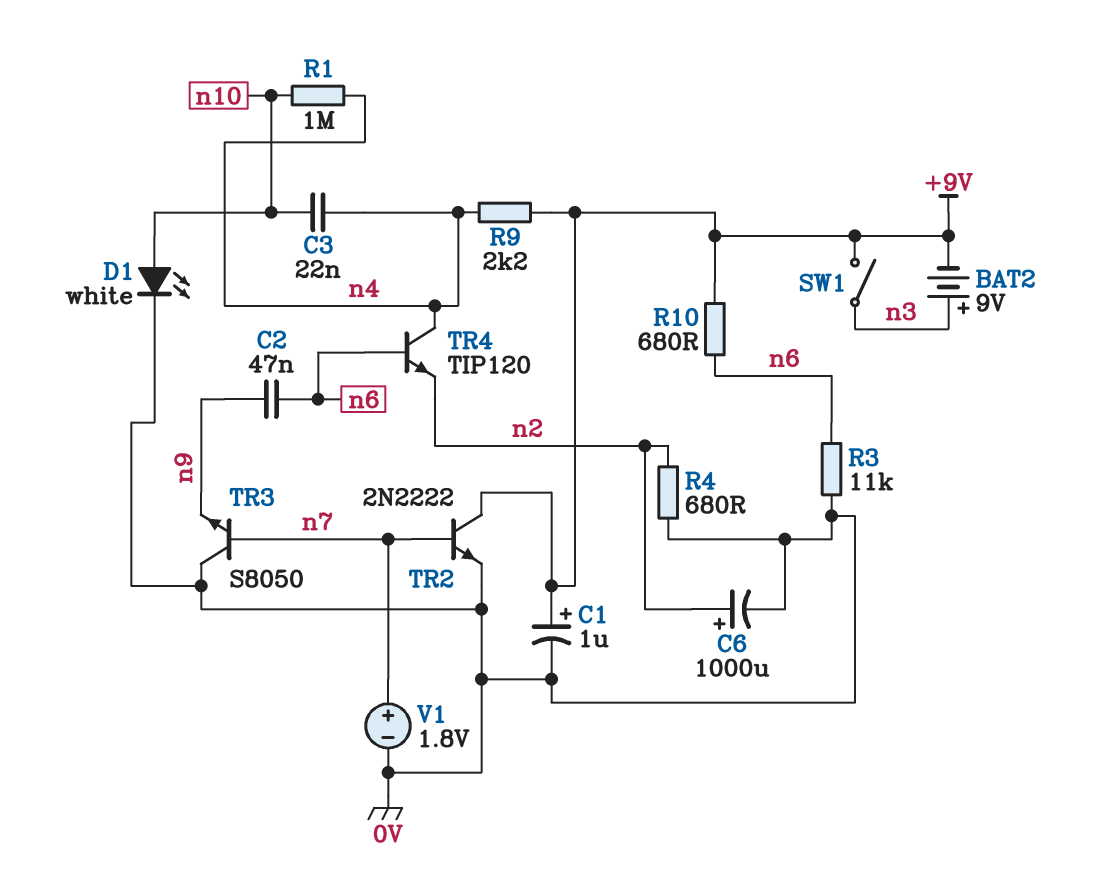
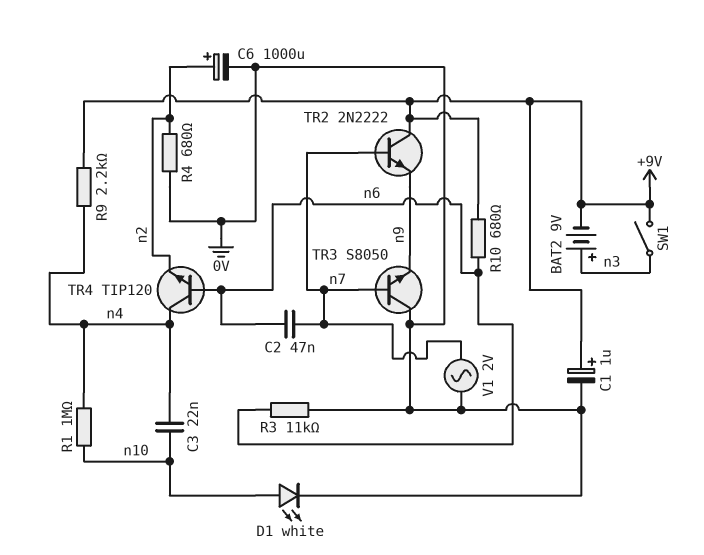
C2: 47nF (n6, n9) -> 47nF (n6, n7)
TR2: NPN 2N2222 (B n7, C +9V, E 0V) -> NPN 2N2222 (B n7, C +9V, E n9)
V1: 1.8V (plus n7, minus 0V) -> AC 2V (0V, n7)

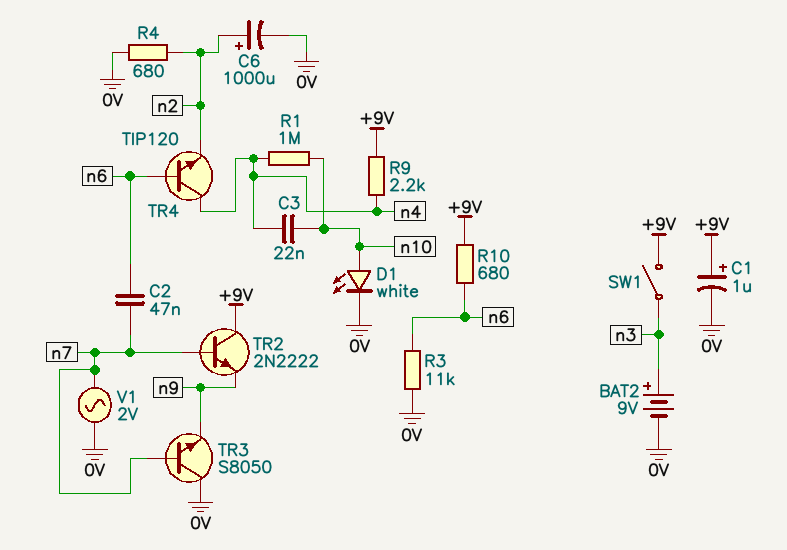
BAT2: 9V (plus n3, minus +9V) -> 9V (plus n3, minus 0V)

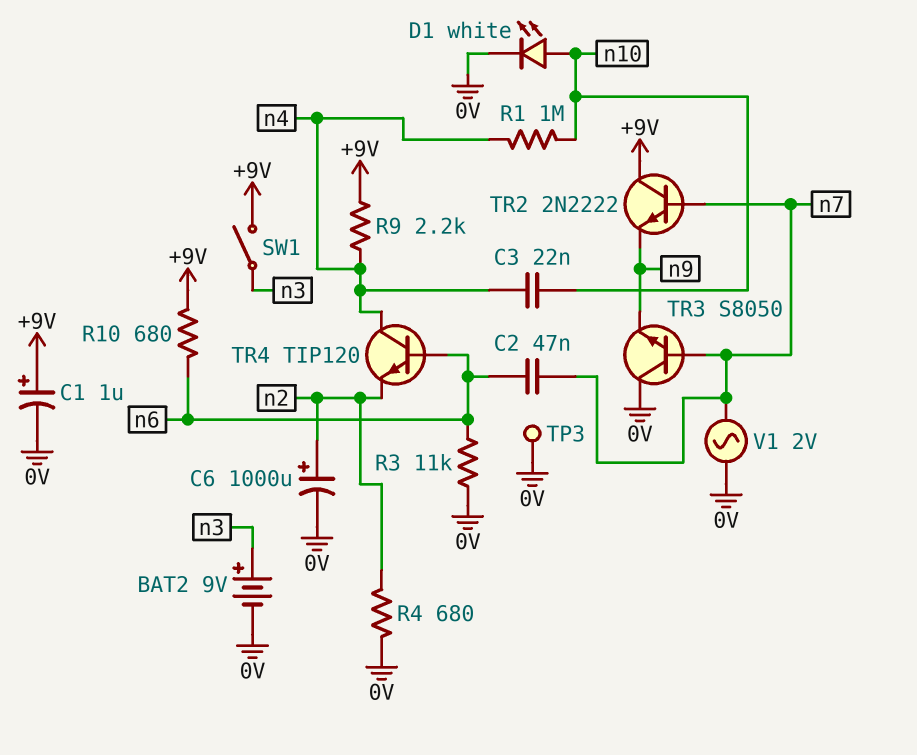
TP3: none -> test point (0V)

